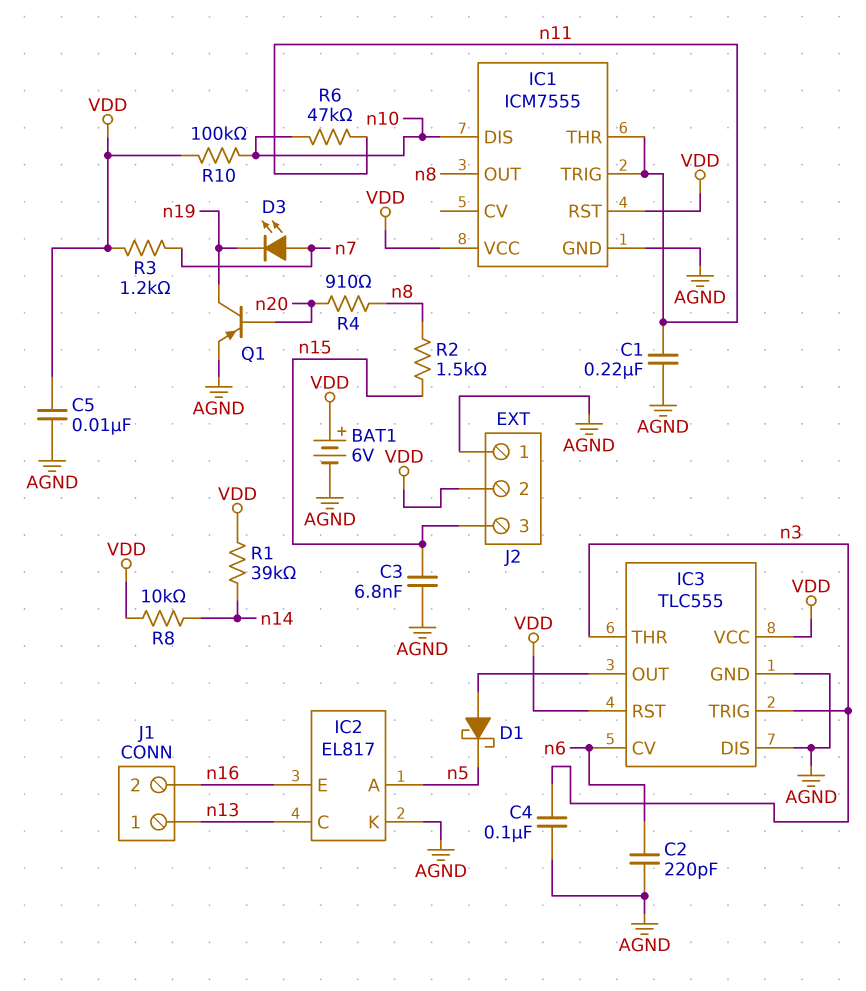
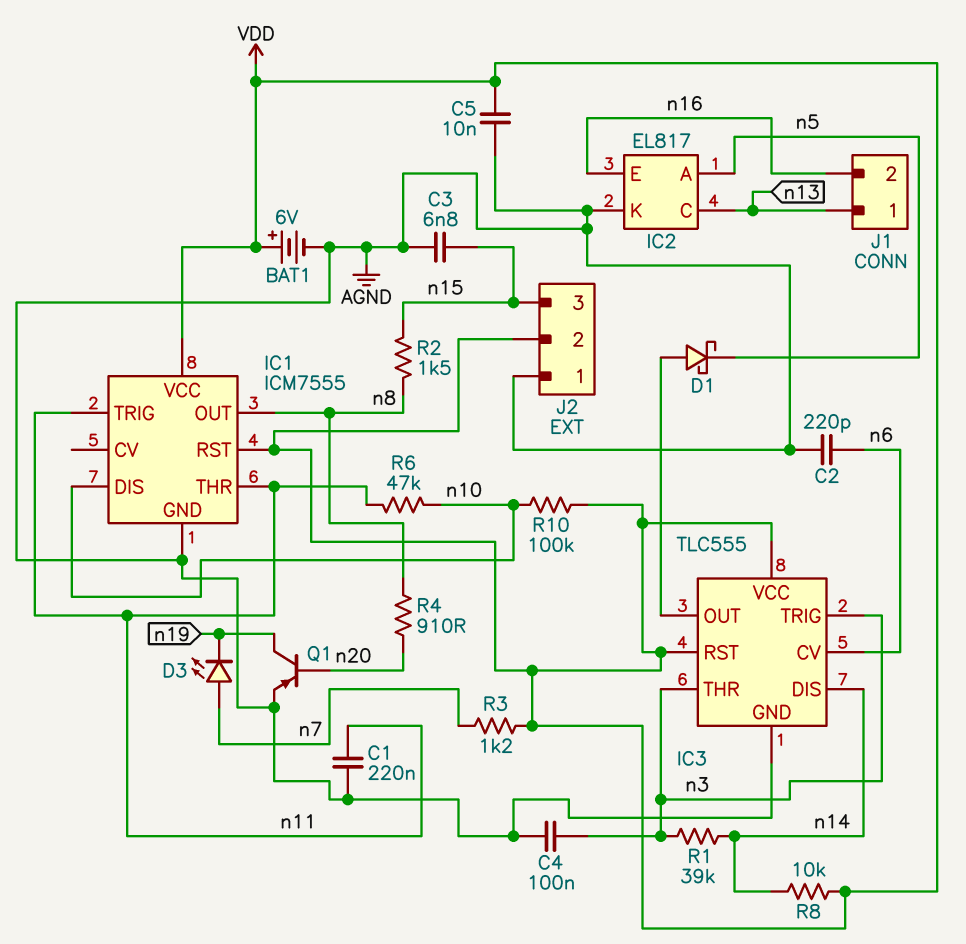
IC3 pin DIS: AGND -> n14
R1: 39k (VDD, n14) -> 39k (n3, n14)

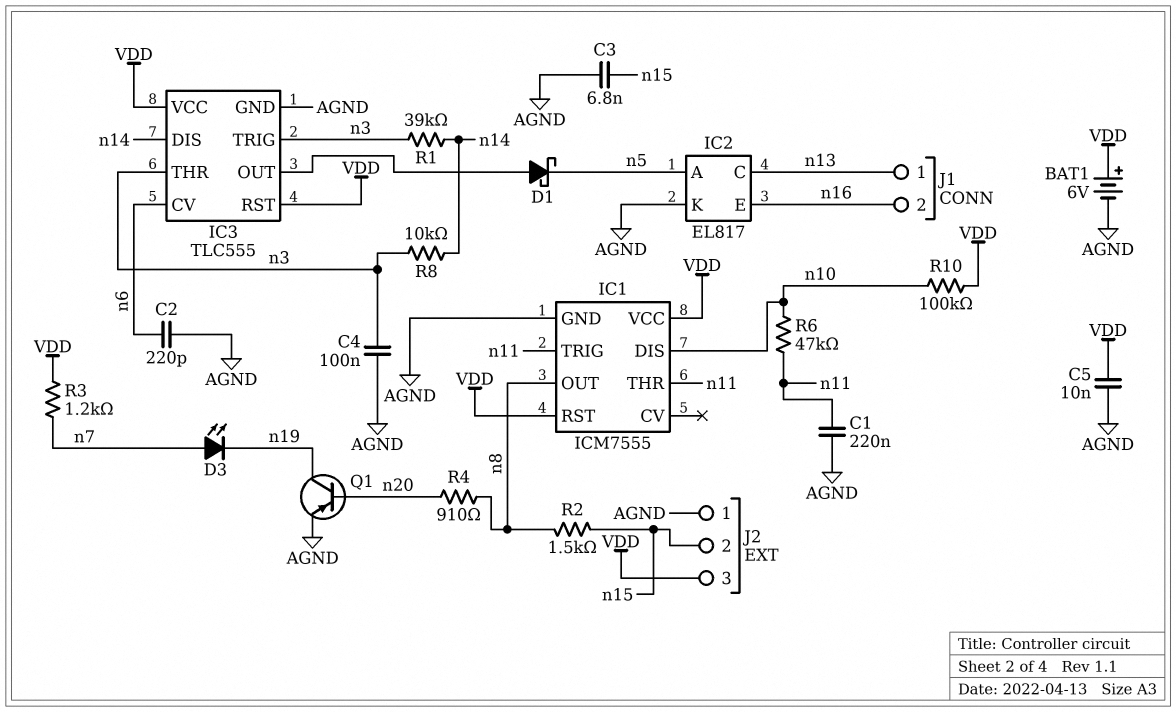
J2 pin 2: VDD -> n15
J2 pin 3: n15 -> VDD
R8: 10k (VDD, n14) -> 10k (n3, n14)

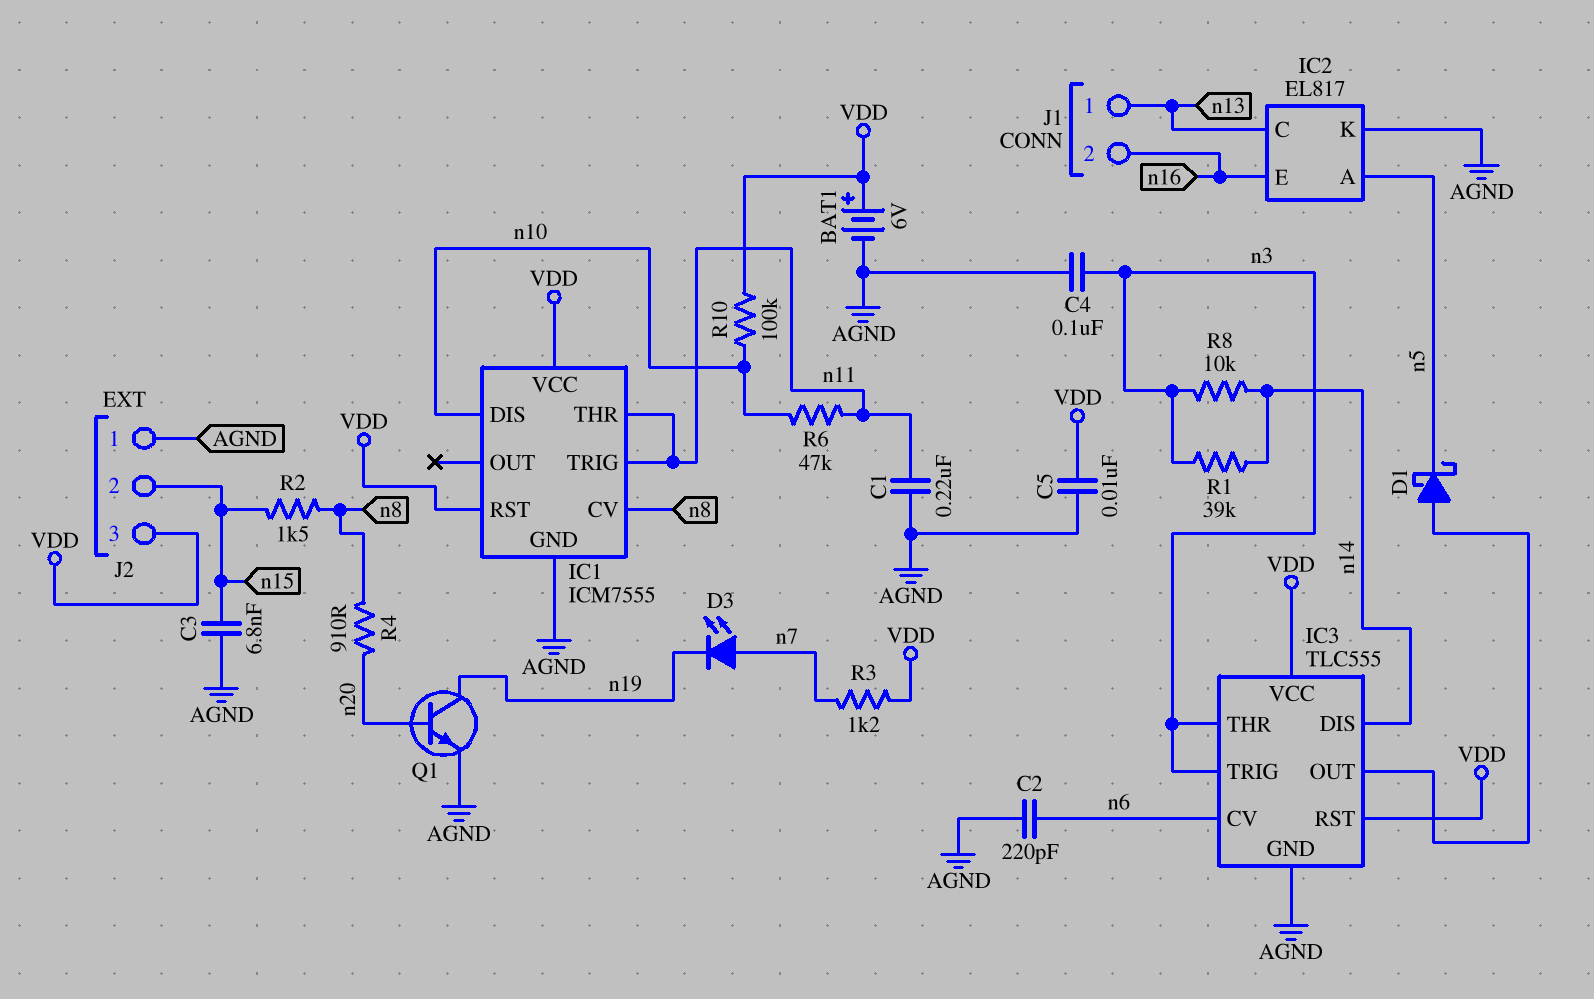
IC1 pin CV: none -> n8
IC1 pin OUT: n8 -> none
Q1: PNP (B n20, C n19, E AGND) -> NPN (B n20, C n19, E AGND)

